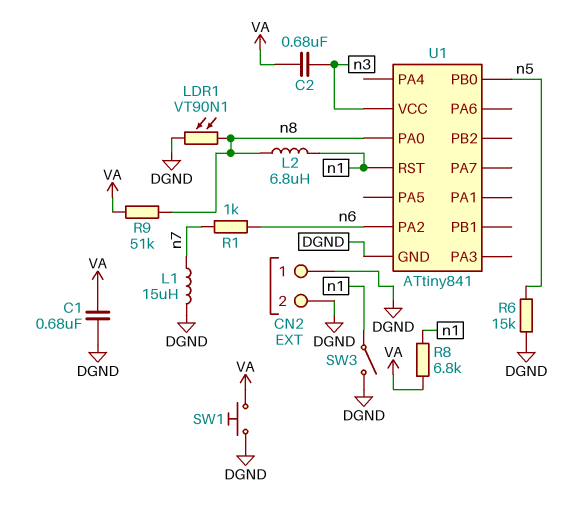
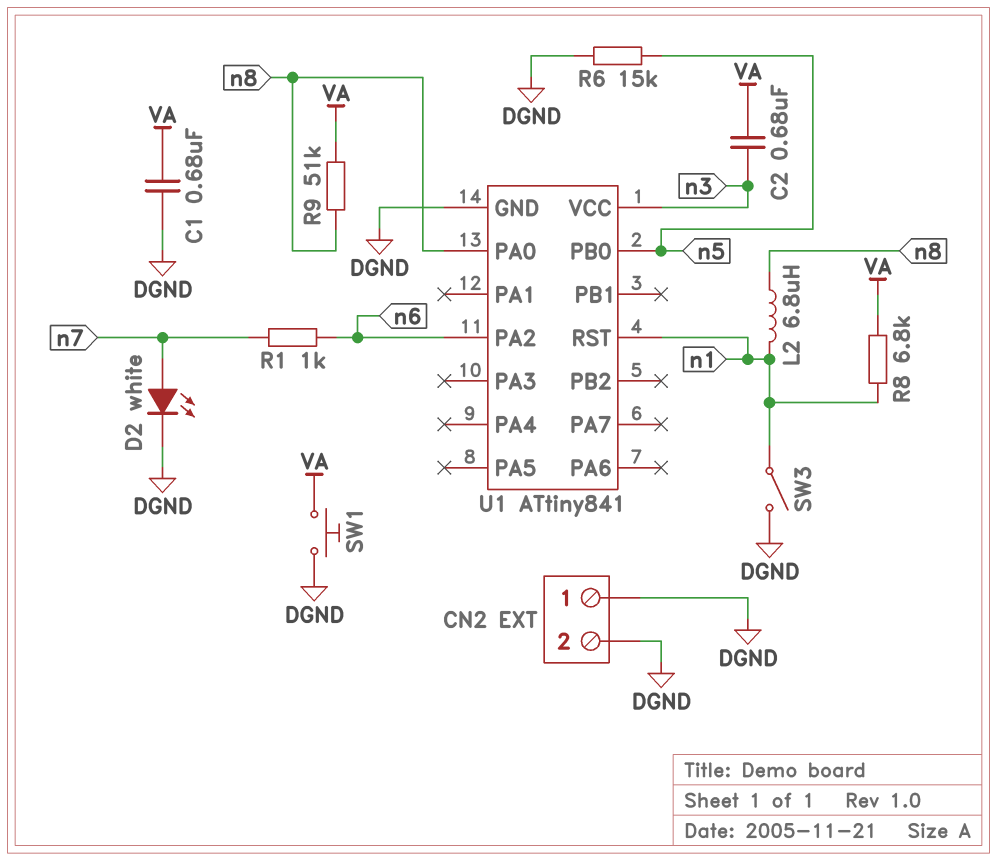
D2: none -> LED white (A n7, K DGND)
L1: 15uH (DGND, n7) -> none
LDR1: VT90N1 (DGND, n8) -> none

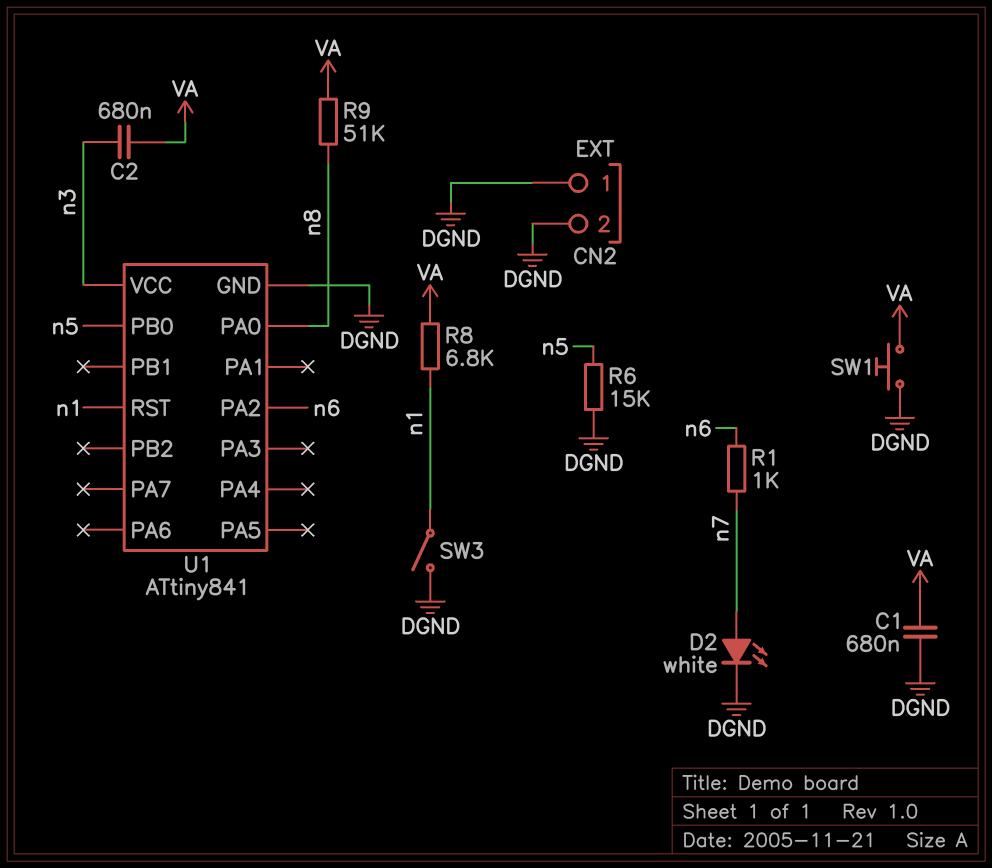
L2: 6.8uH (n1, n8) -> none

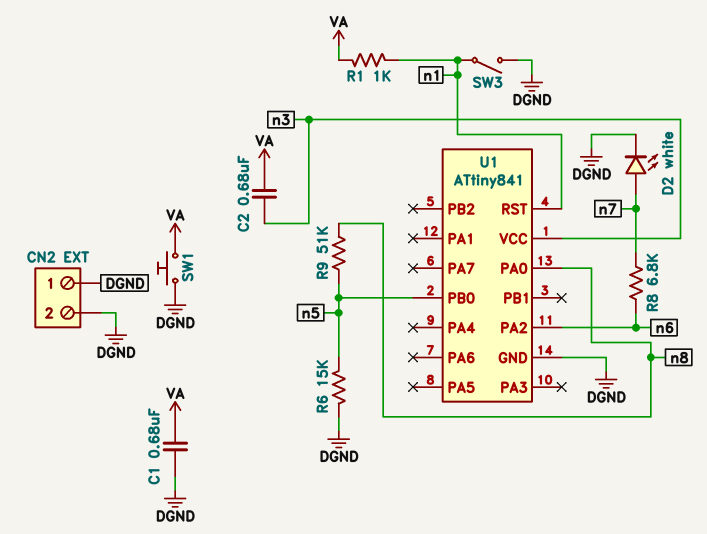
R1: 1k (n6, n7) -> 1k (VA, n1)
R8: 6.8k (VA, n1) -> 6.8k (n6, n7)
R9: 51k (VA, n8) -> 51k (n5, n8)

